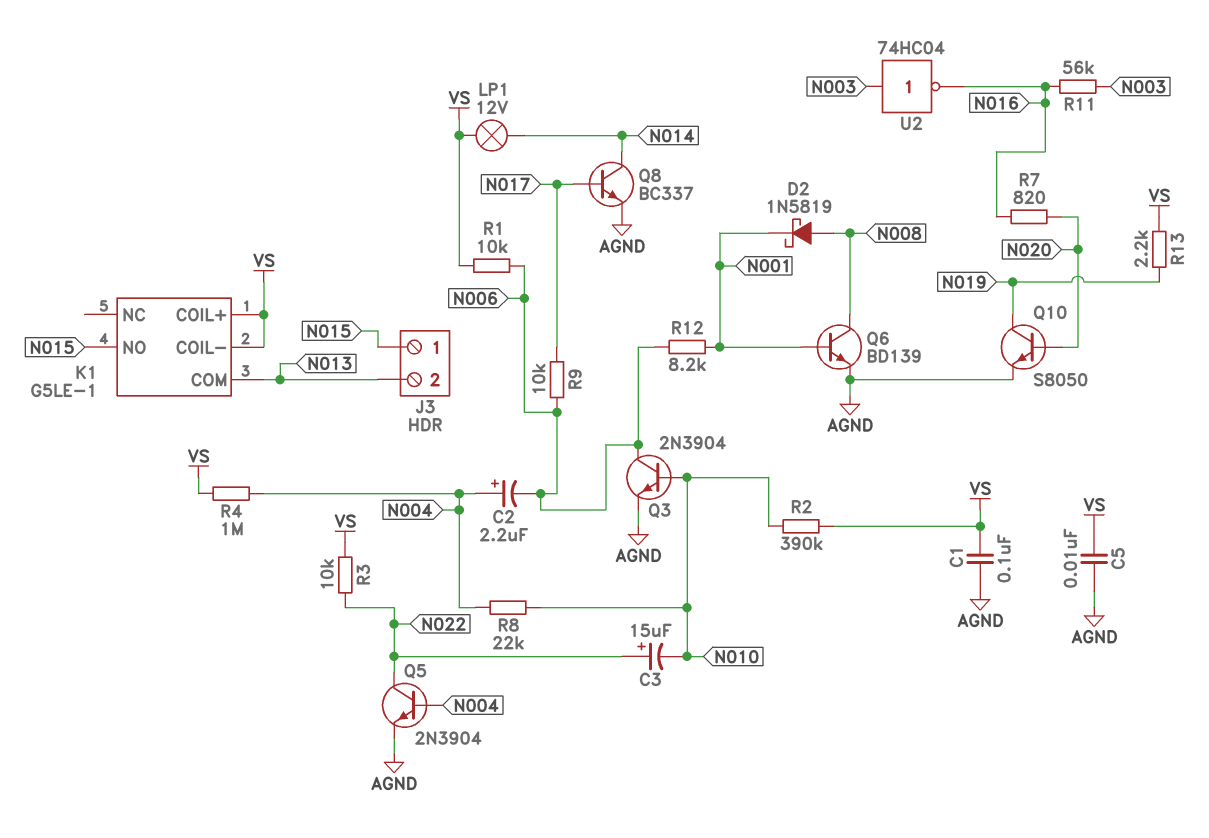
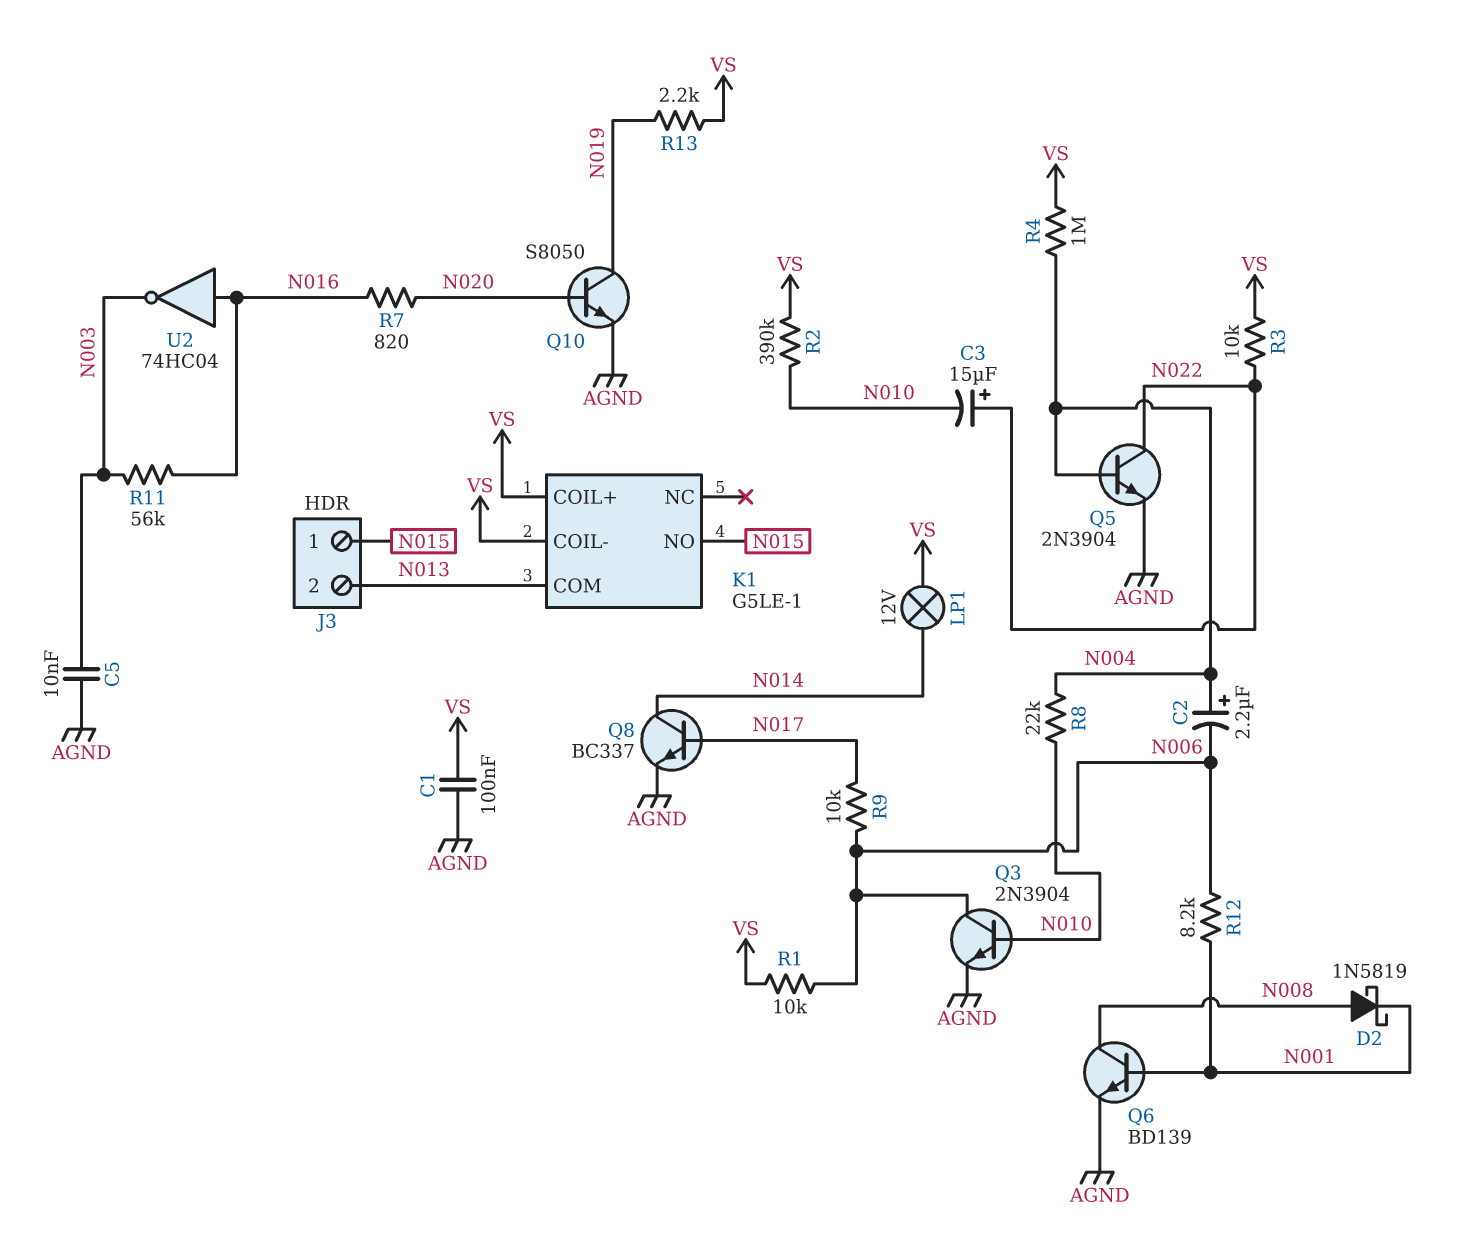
C5: 10nF (AGND, VS) -> 10nF (AGND, N003)
U2: NOT 74HC04 (in N003, out N016) -> NOT 74HC04 (in N016, out N003)

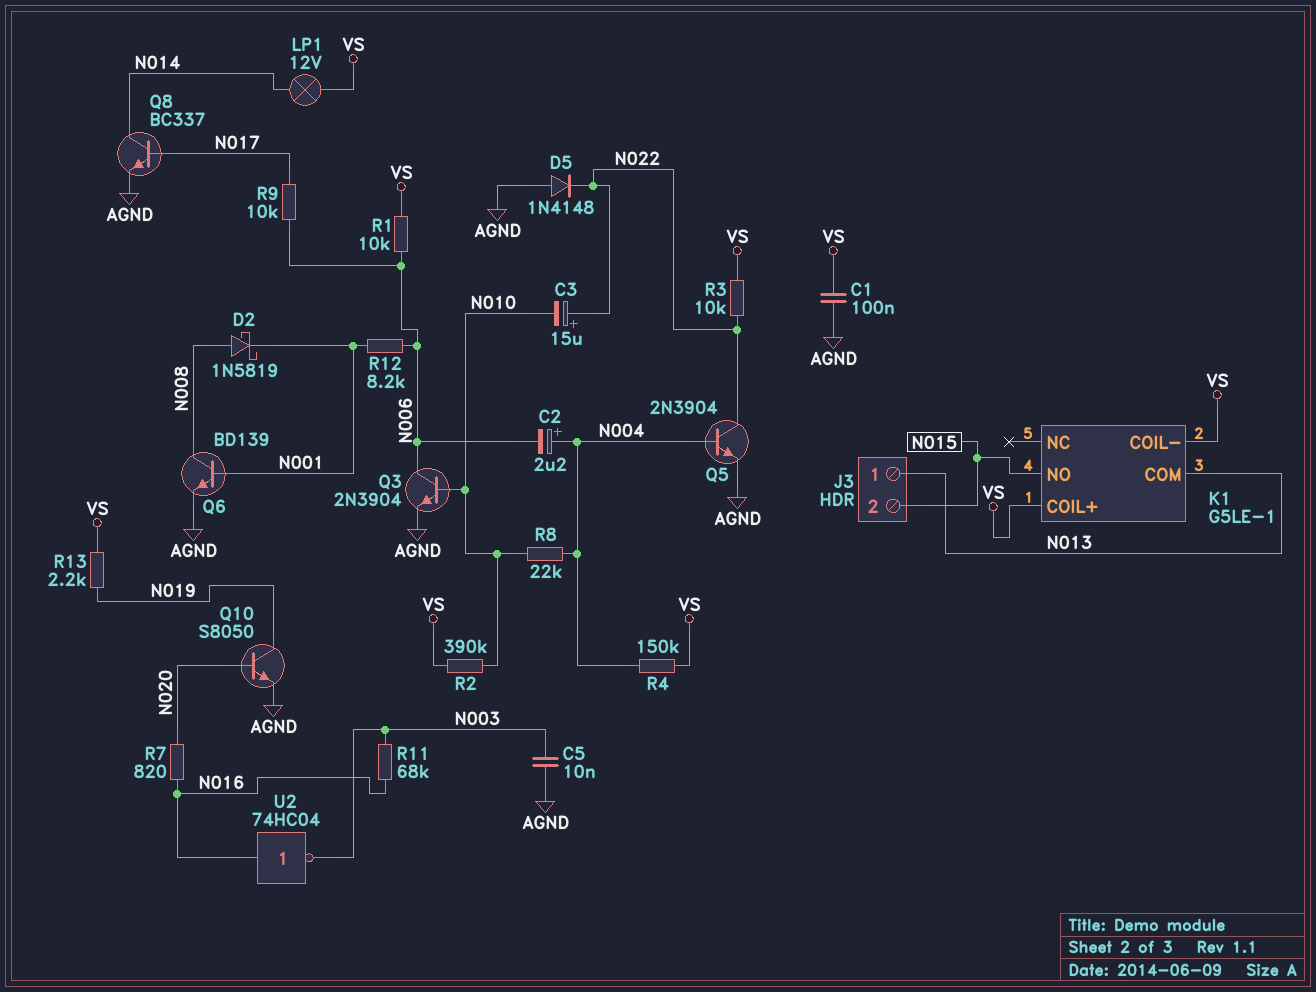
D5: none -> diode 1N4148 (A AGND, K N022)
J3 pin 1: N015 -> N013
J3 pin 2: N013 -> N015
R4: 1M (N004, VS) -> 150k (N004, VS)
R11: 56k (N003, N016) -> 68k (N003, N016)

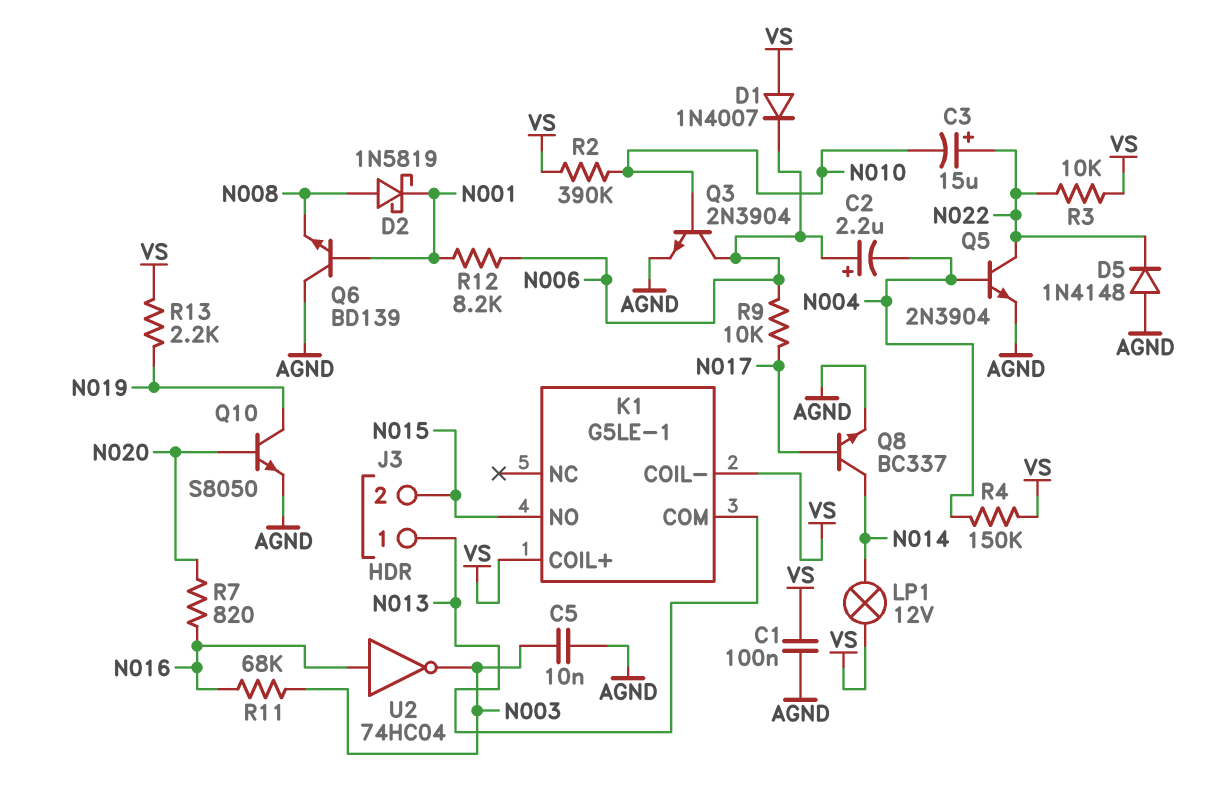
C2: 2.2uF (plus N004, minus N006) -> 2.2uF (plus N006, minus N004)
D1: none -> diode 1N4007 (A VS, K N006)
Q6: NPN BD139 (B N001, C N008, E AGND) -> NPN BD139 (B N001, C AGND, E N008)
R1: 10k (N006, VS) -> none
R8: 22k (N004, N010) -> none

